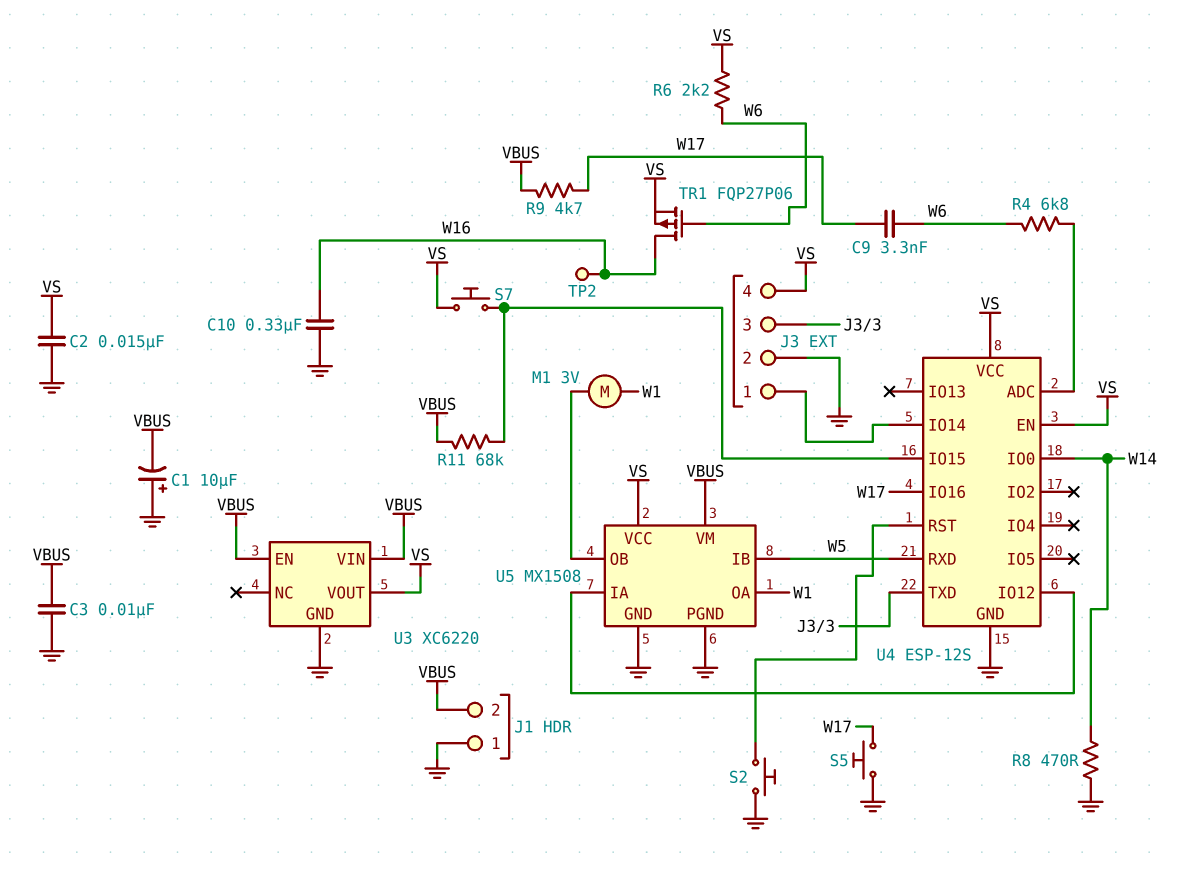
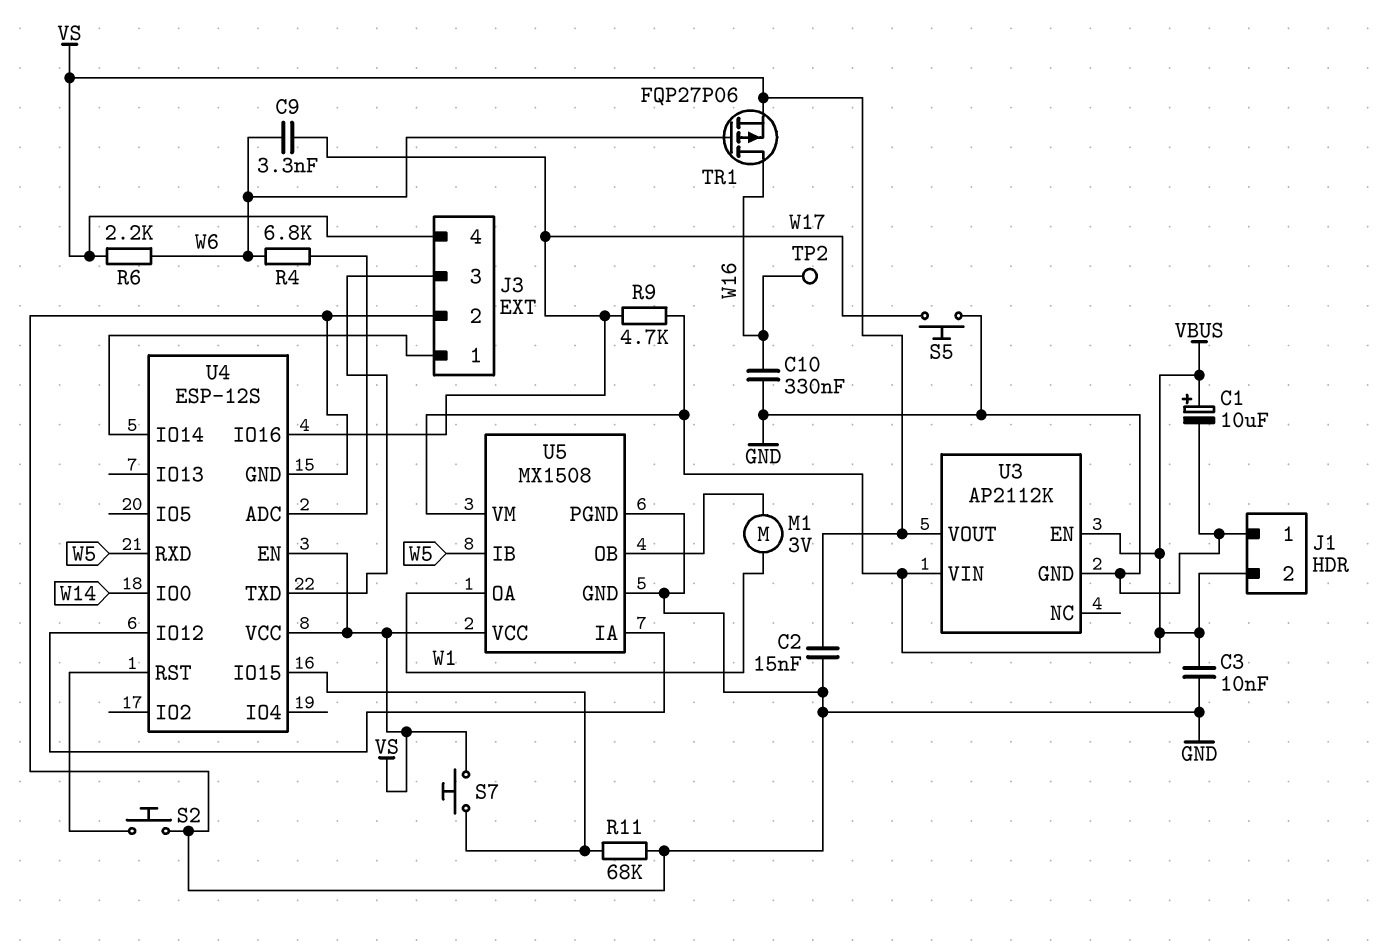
C1: 10uF (plus GND, minus VBUS) -> 10uF (plus VBUS, minus GND)
R8: 470 (GND, W14) -> none
R11: 68k (U4/IO15, VBUS) -> 68k (GND, U4/IO15)
U3: XC6220 -> AP2112K

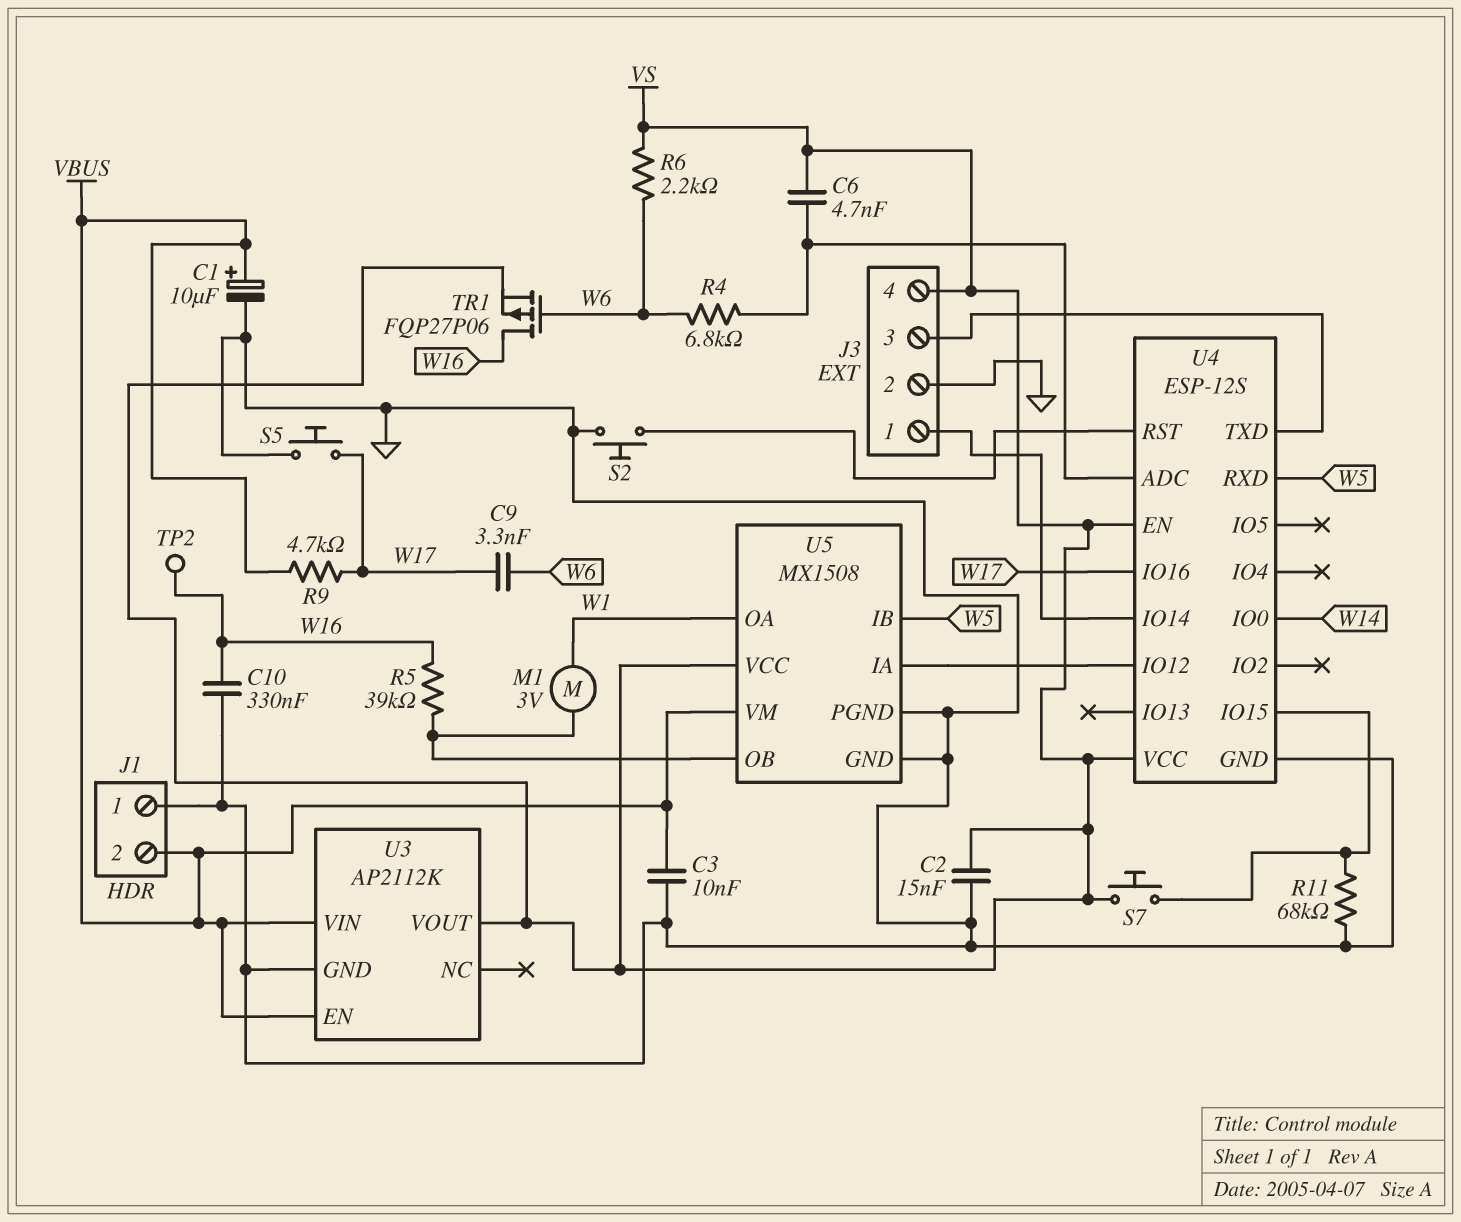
C6: none -> 4.7nF (U4/ADC, VS)
R5: none -> 39k (U5/OB, W16)

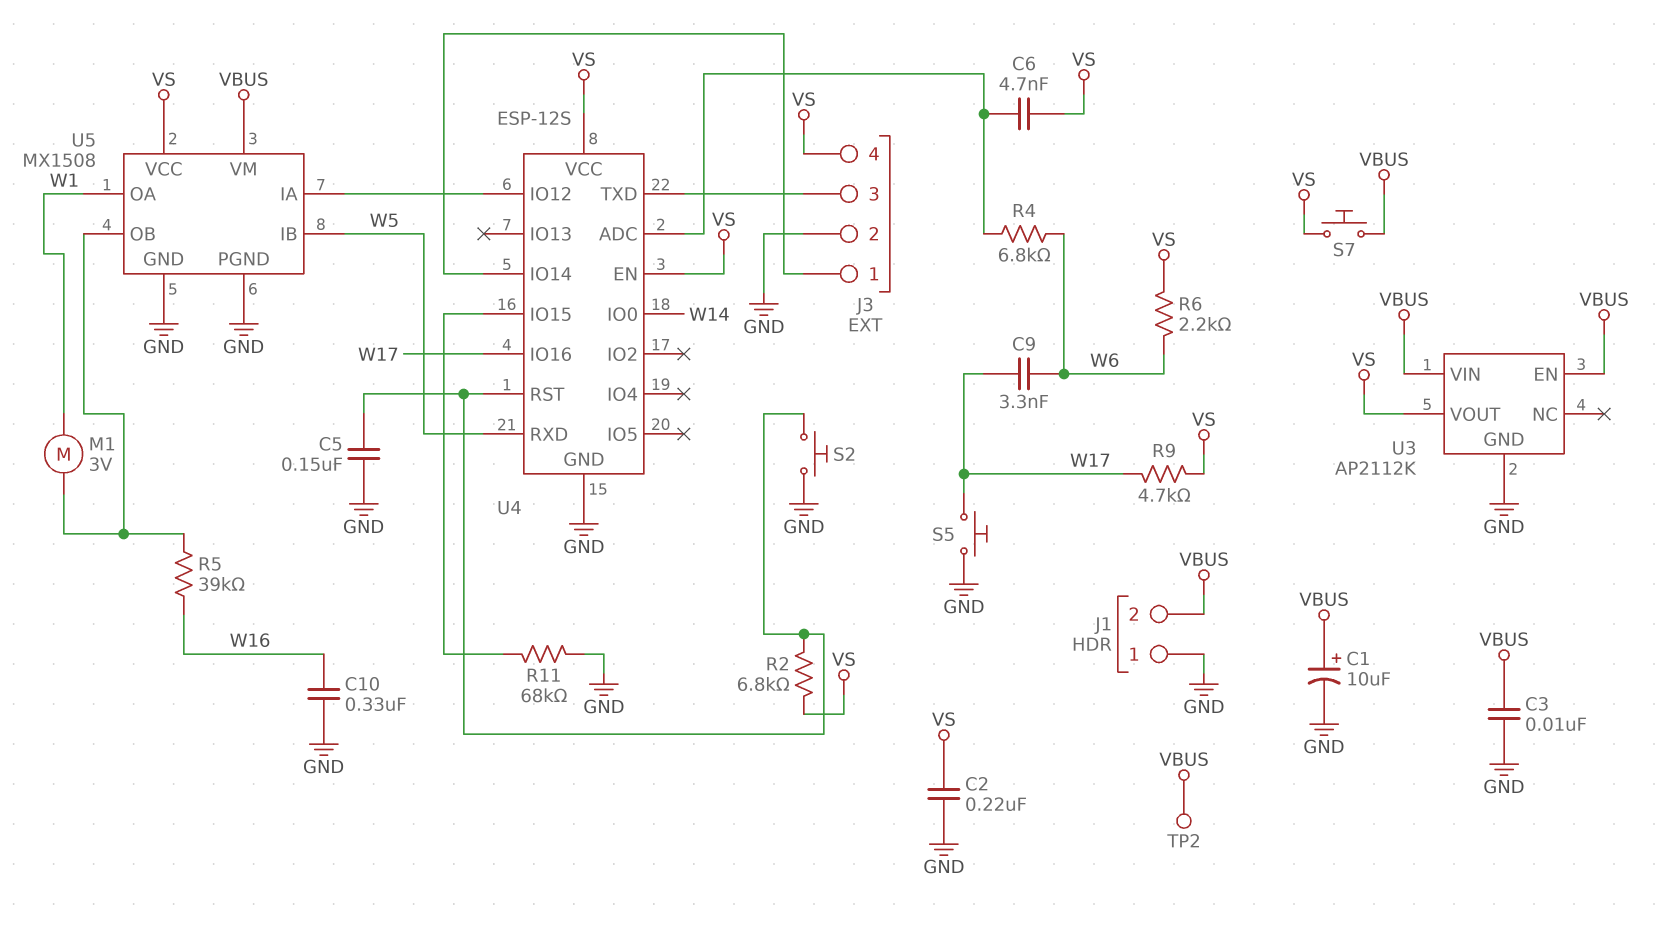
C2: 15nF (GND, VS) -> 220nF (GND, VS)
C5: none -> 150nF (GND, U4/RST)
R2: none -> 6.8k (U4/RST, VS)
R9: 4.7k (VBUS, W17) -> 4.7k (VS, W17)
S7: button (U4/IO15, VS) -> button (VBUS, VS)
TP2: test point (W16) -> test point (VBUS)
TR1: PMOS FQP27P06 (G W6, D W16, S VS) -> none

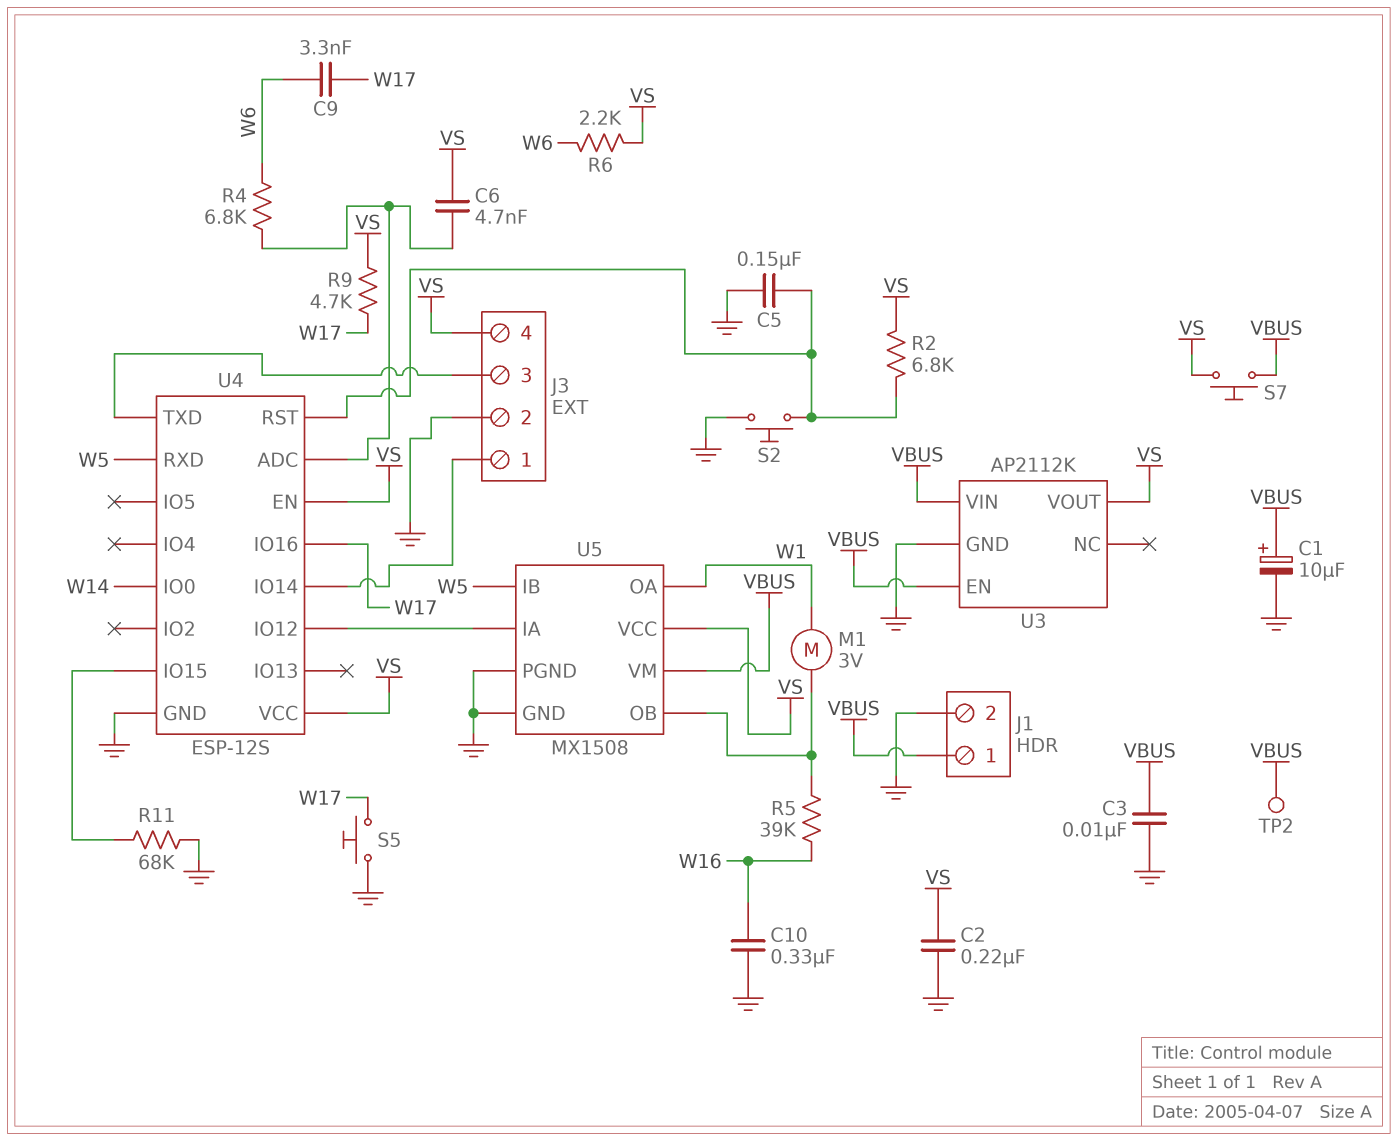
J1 pin 1: GND -> VBUS
J1 pin 2: VBUS -> GND

